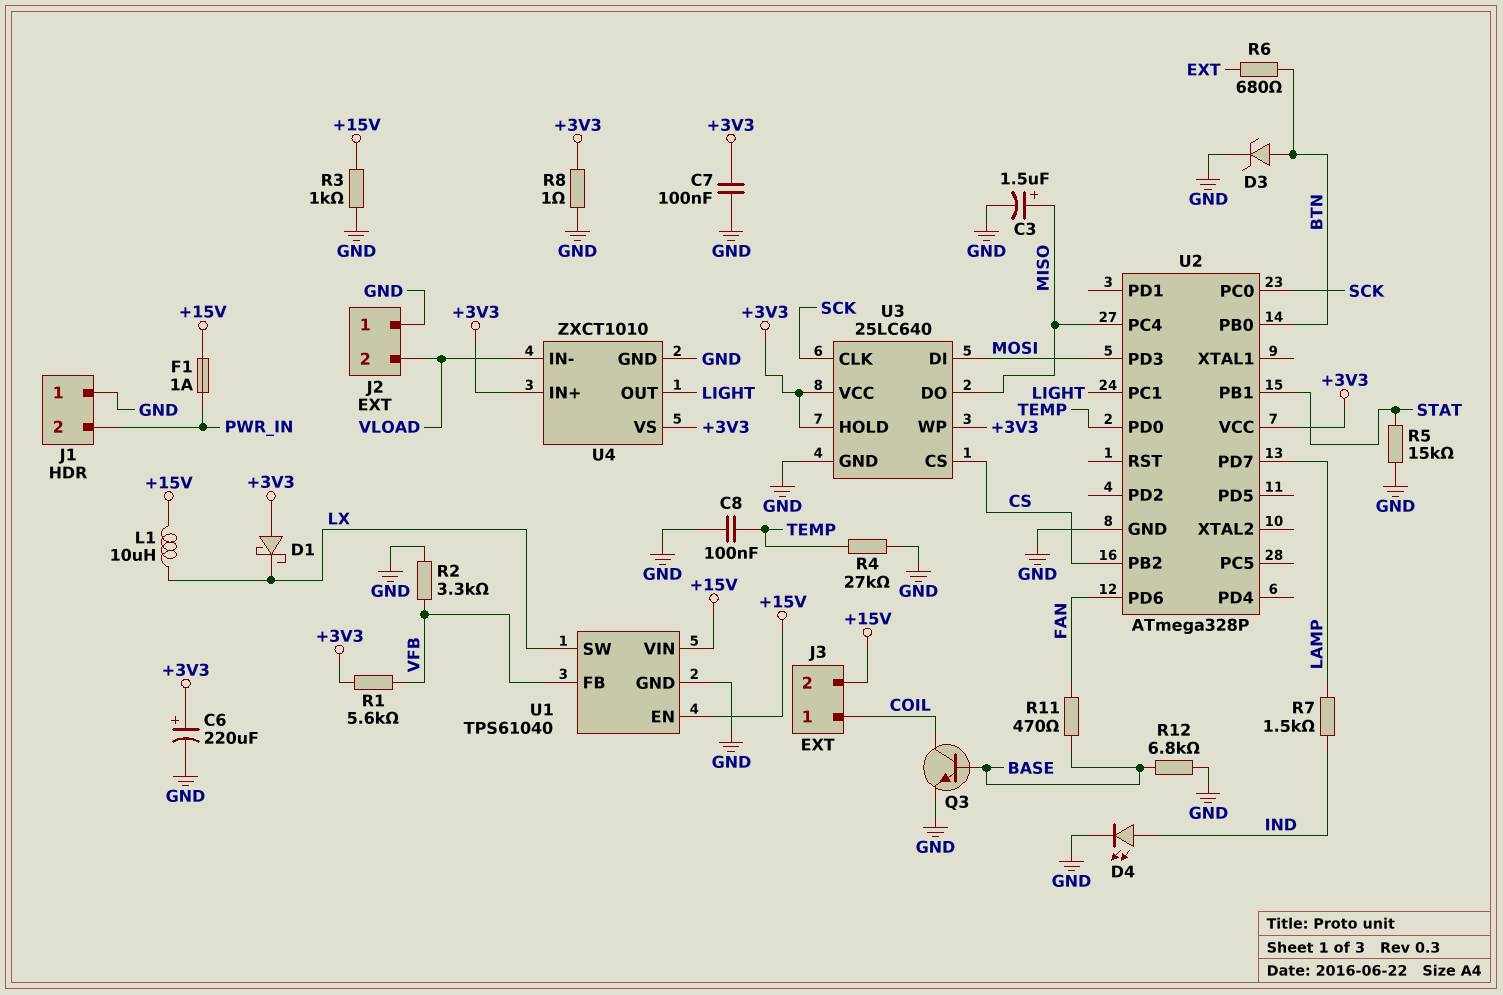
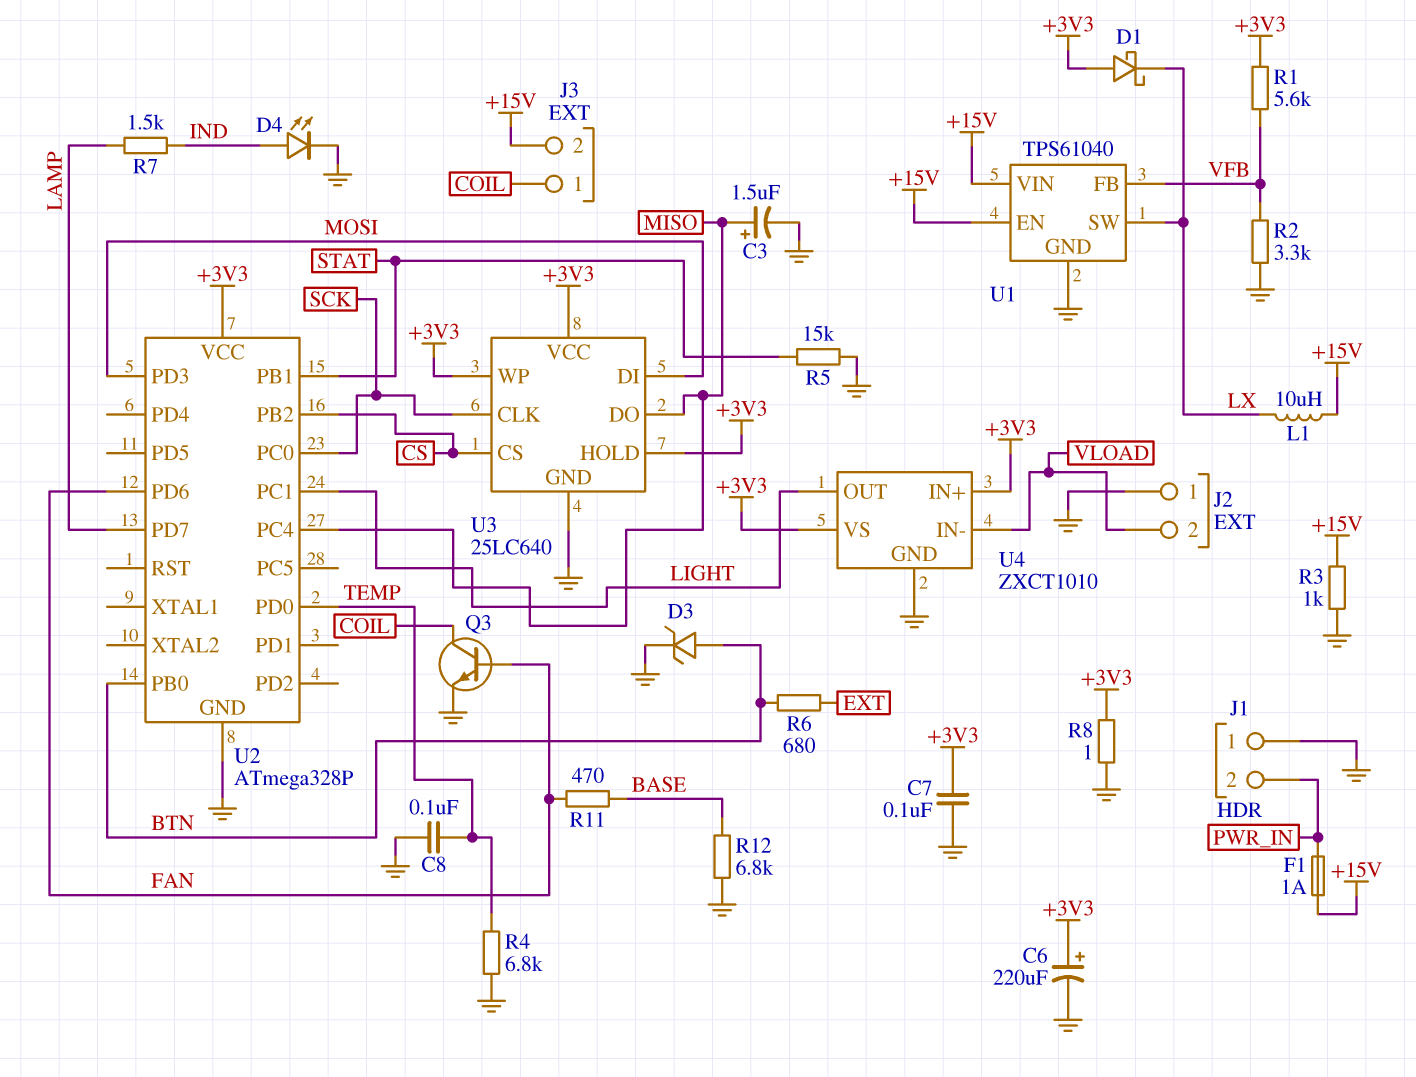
Q3: NPN (B BASE, C COIL, E GND) -> NPN (B FAN, C COIL, E GND)
R4: 27k (GND, TEMP) -> 6.8k (GND, TEMP)

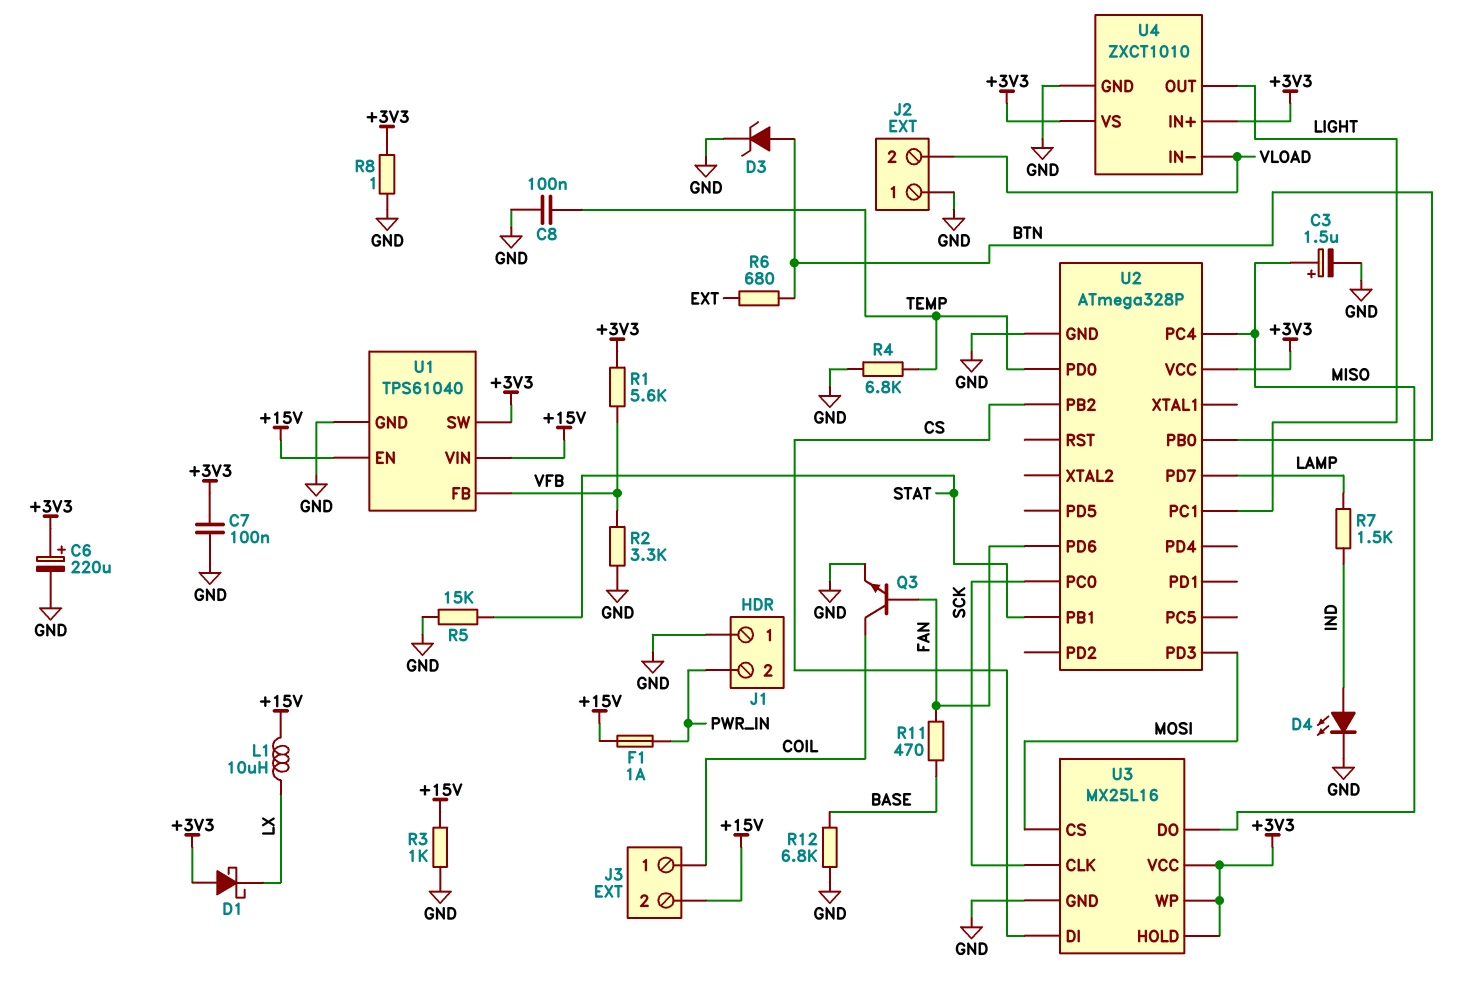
U1 pin SW: LX -> +3V3
U3: 25LC640 -> MX25L16
U3 pin CS: CS -> MOSI
U3 pin DI: MOSI -> CS

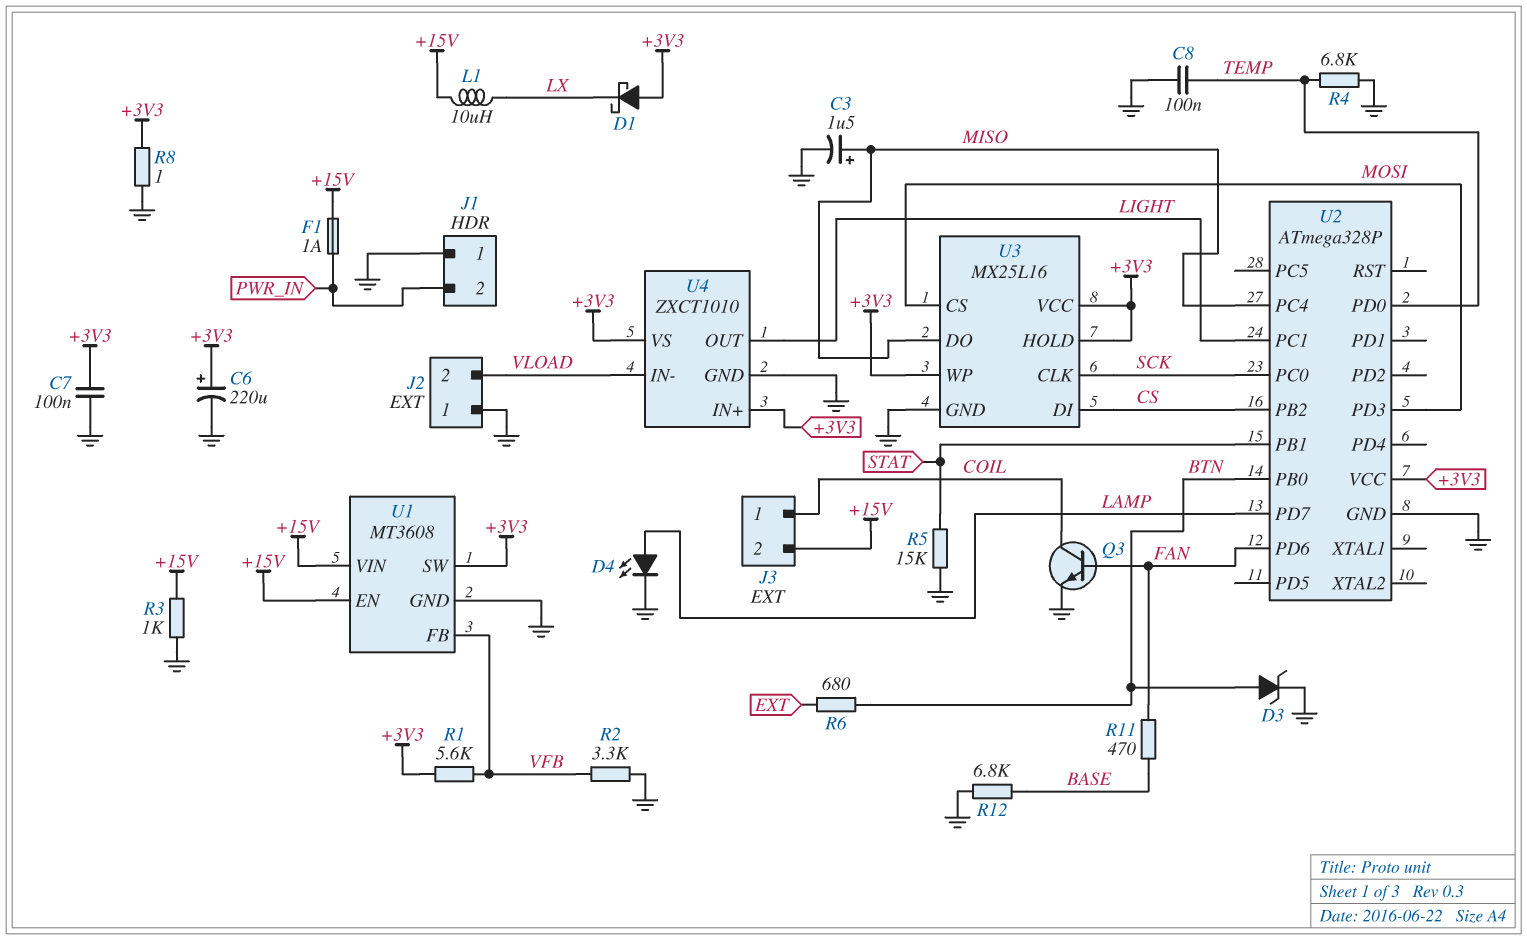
D4: LED (A IND, K GND) -> LED (A LAMP, K GND)
R7: 1.5k (IND, LAMP) -> none
U1: TPS61040 -> MT3608

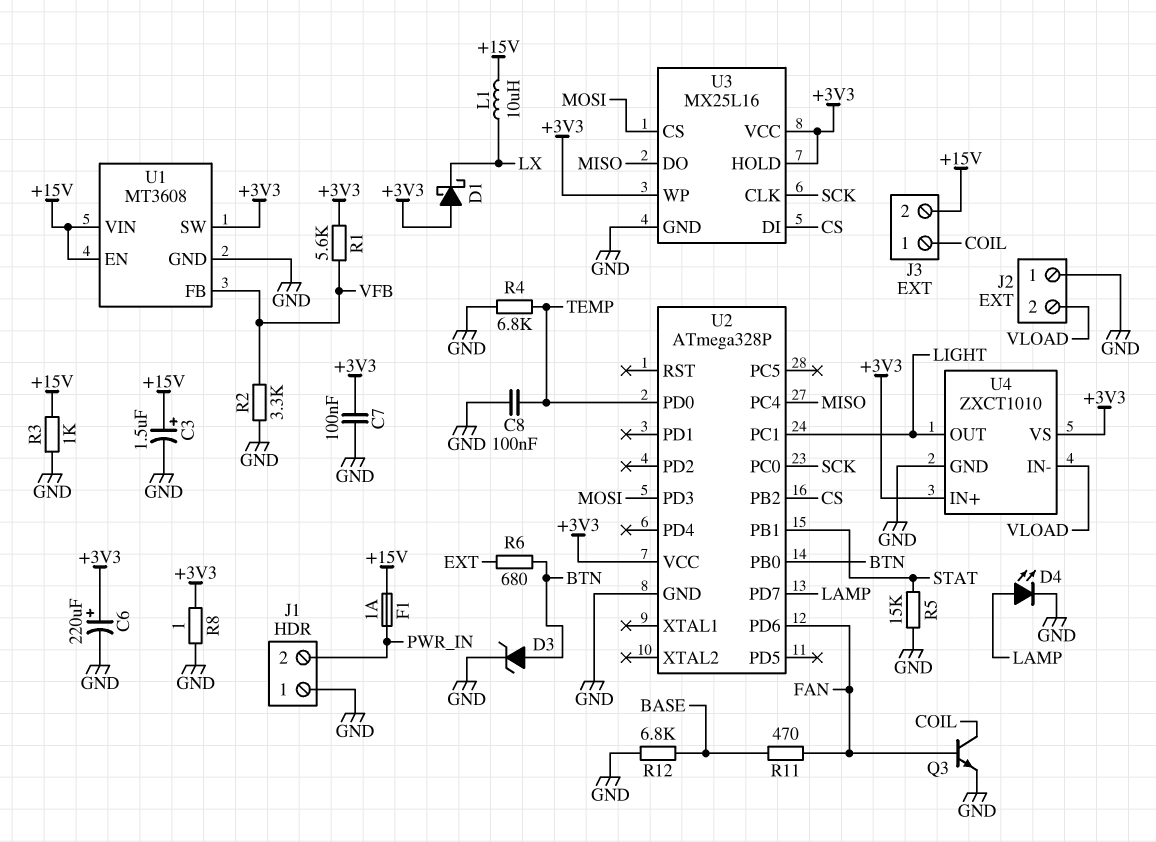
C3: 1.5uF (plus MISO, minus GND) -> 1.5uF (plus +15V, minus GND)

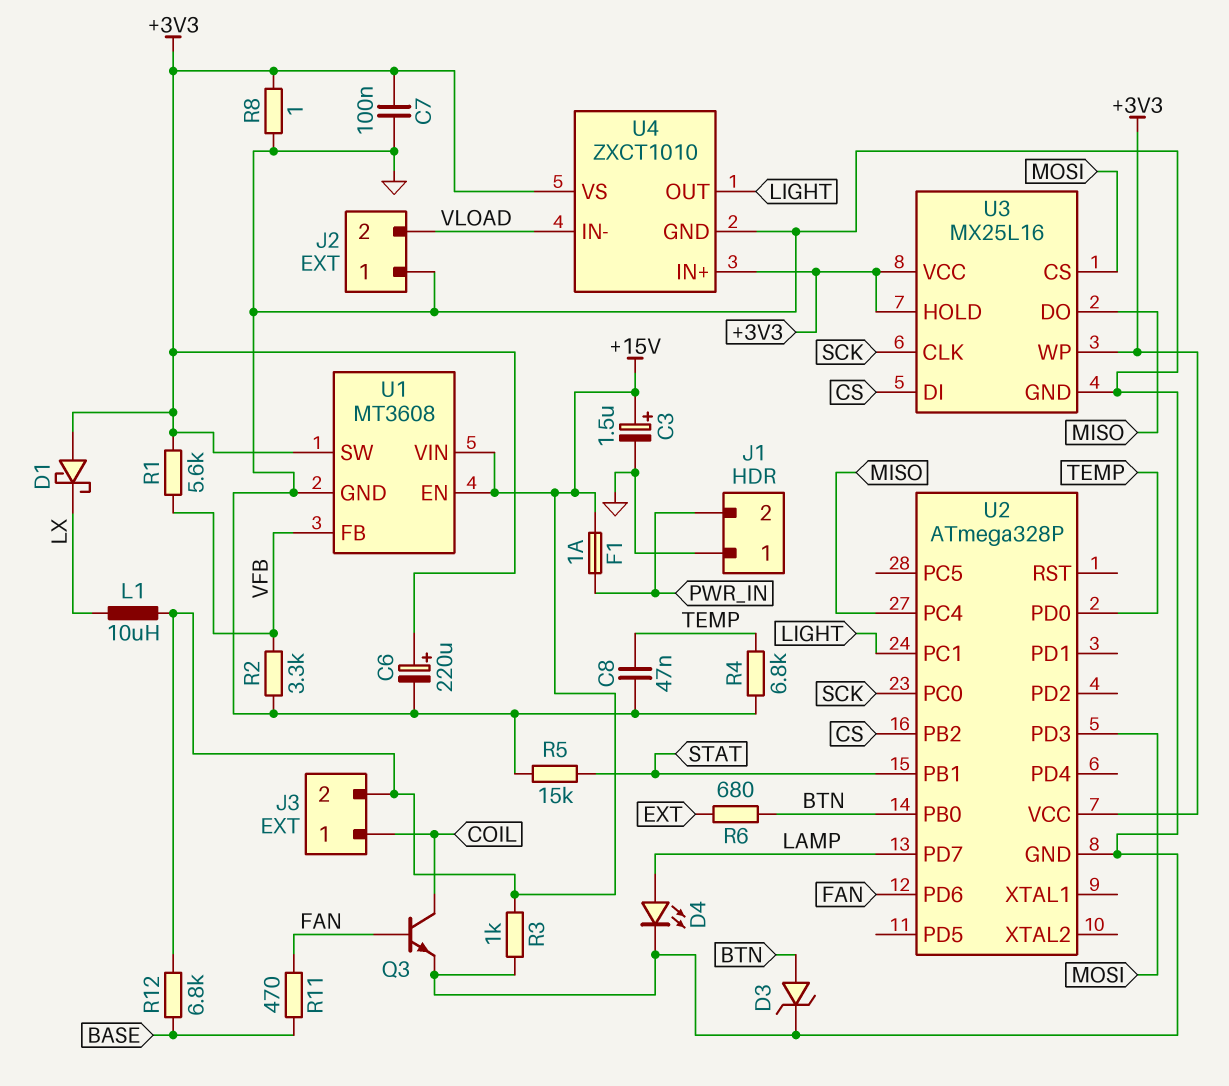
C8: 100nF (GND, TEMP) -> 47nF (GND, TEMP)
R12: 6.8k (BASE, GND) -> 6.8k (+15V, BASE)

